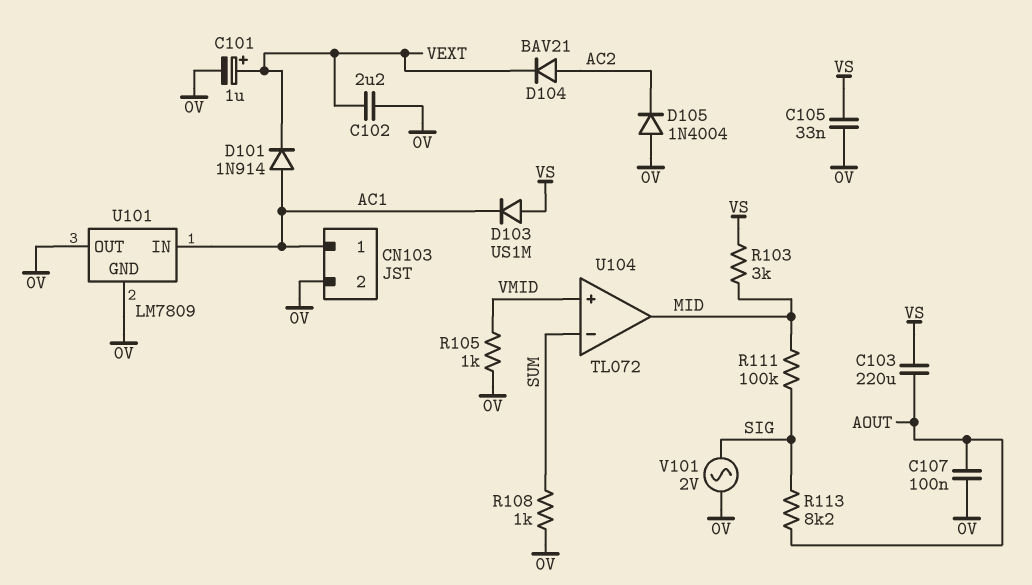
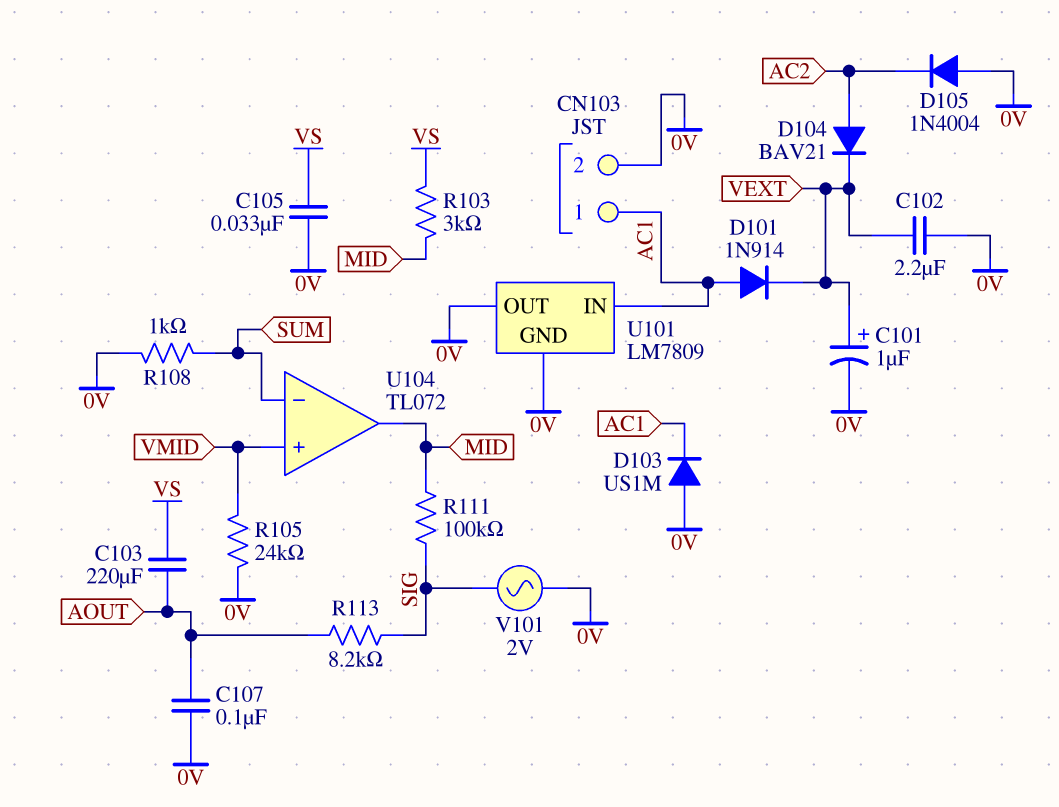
D103: diode US1M (A VS, K AC1) -> diode US1M (A 0V, K AC1)
R105: 1k (0V, VMID) -> 24k (0V, VMID)

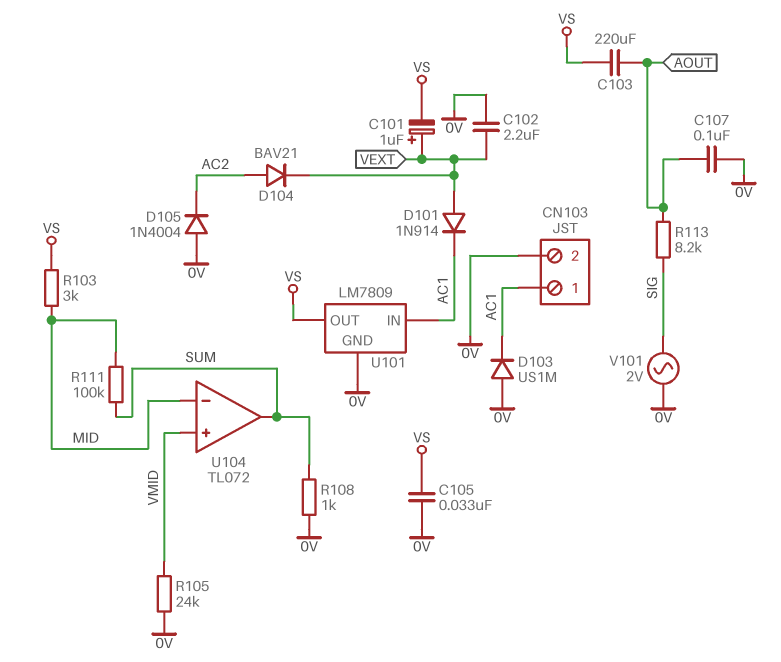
C101: 1uF (plus VEXT, minus 0V) -> 1uF (plus VEXT, minus VS)
D101: diode 1N914 (A AC1, K VEXT) -> diode 1N914 (A VEXT, K AC1)
R111: 100k (MID, SIG) -> 100k (MID, SUM)
U101 pin OUT: 0V -> VS
U104 pin in-: SUM -> MID
U104 pin out: MID -> SUM

